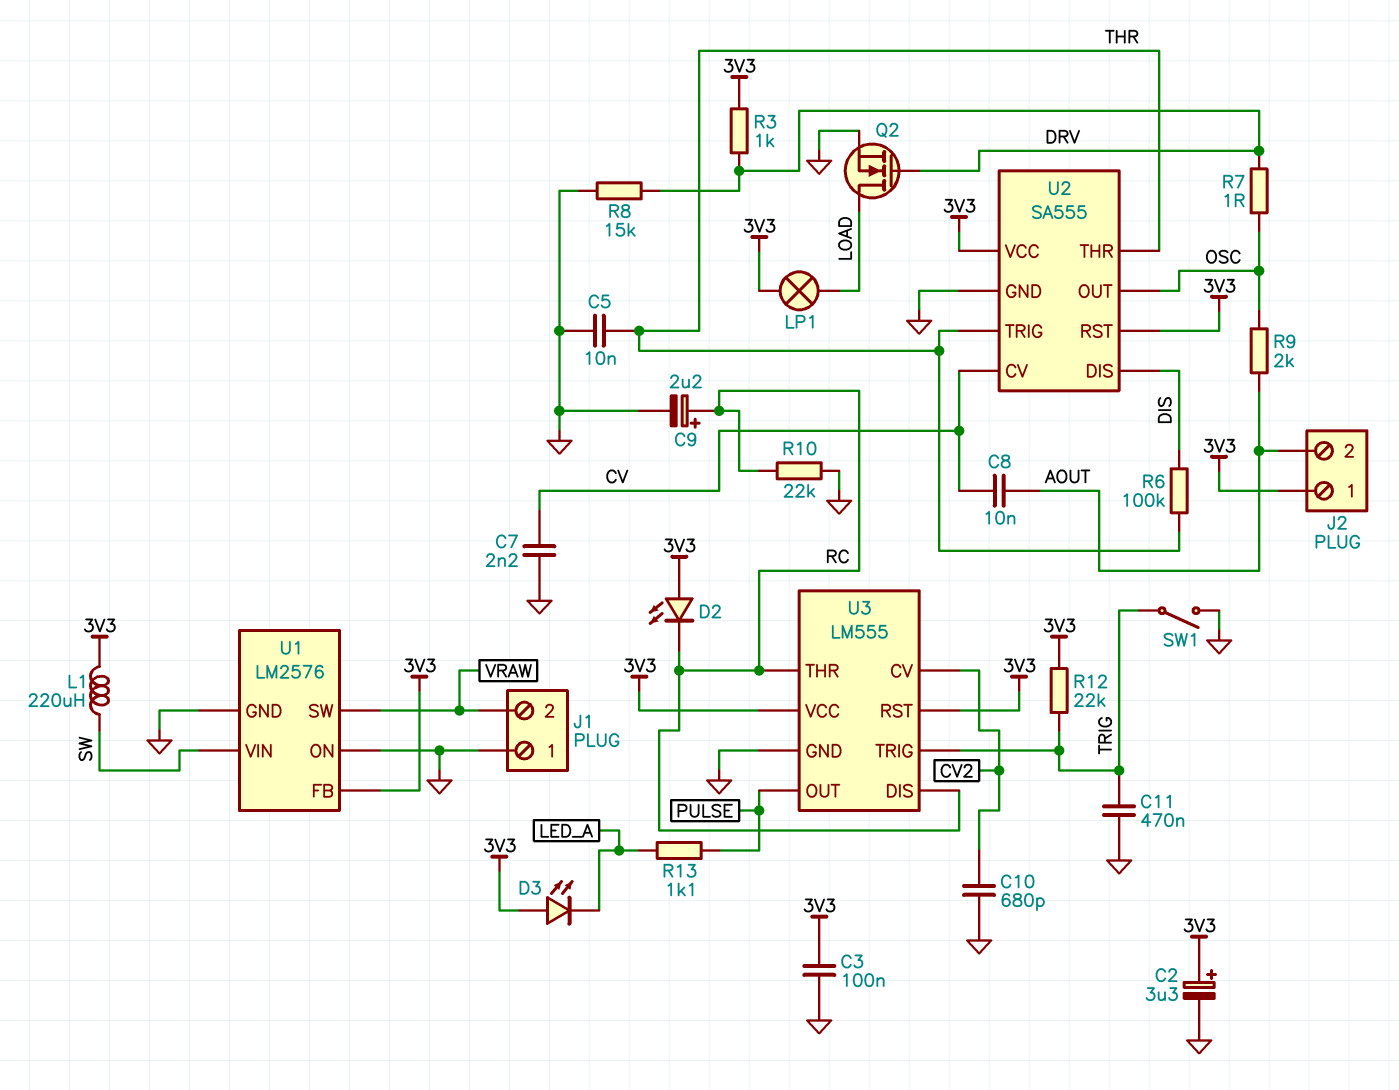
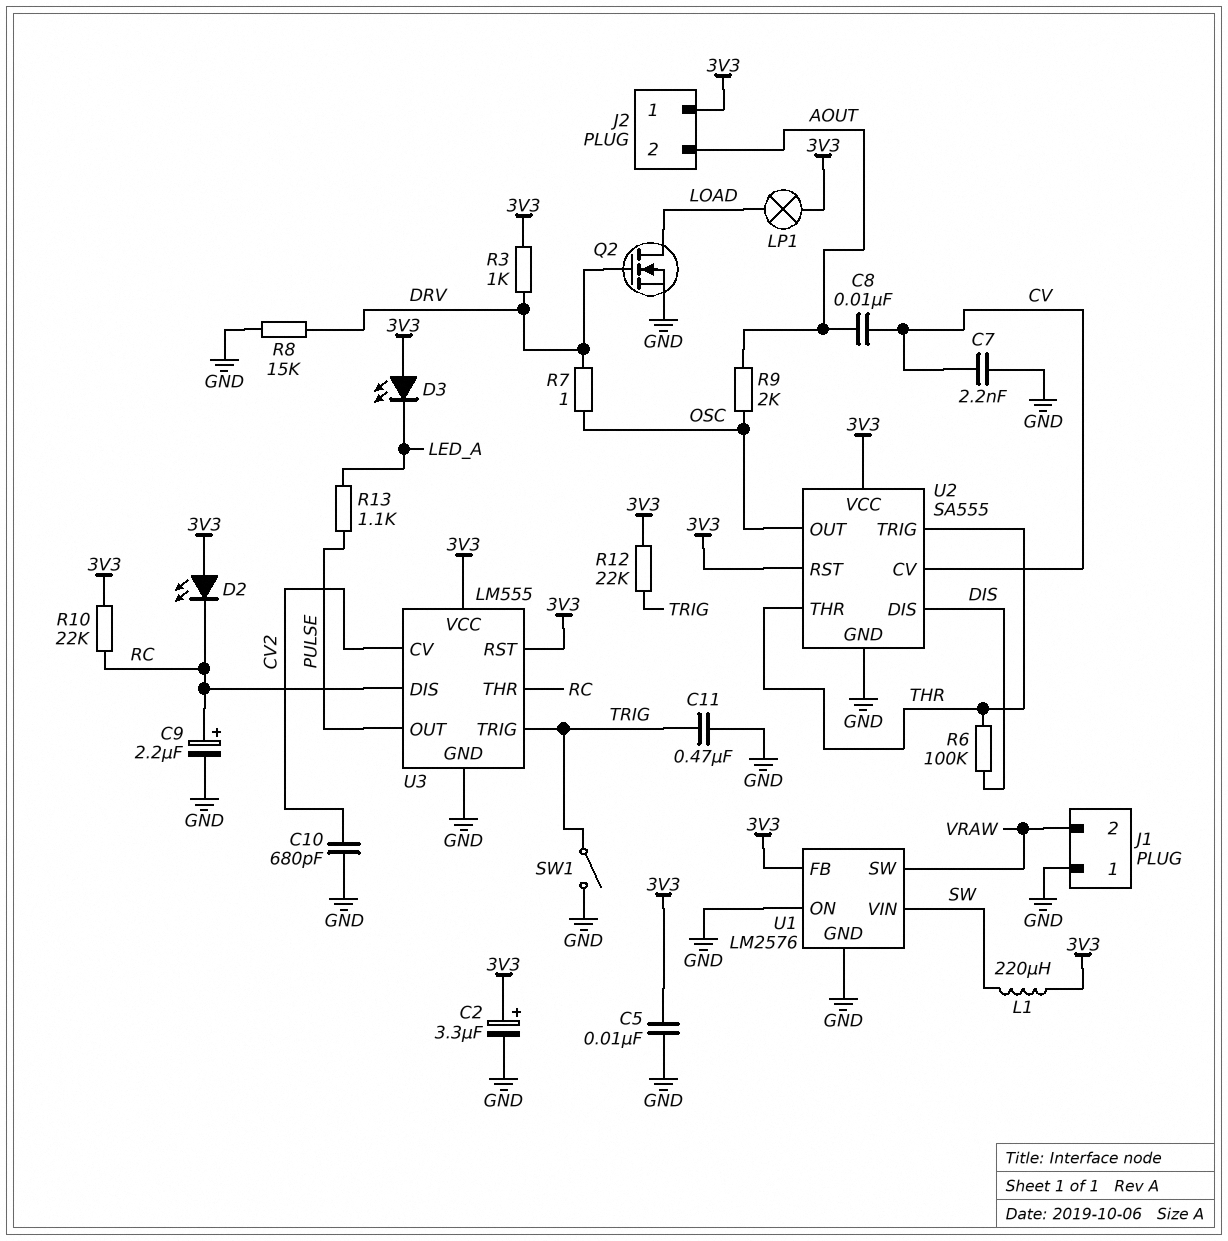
C3: 100nF (3V3, GND) -> none
C5: 10nF (GND, THR) -> 10nF (3V3, GND)
R10: 22k (GND, RC) -> 22k (3V3, RC)

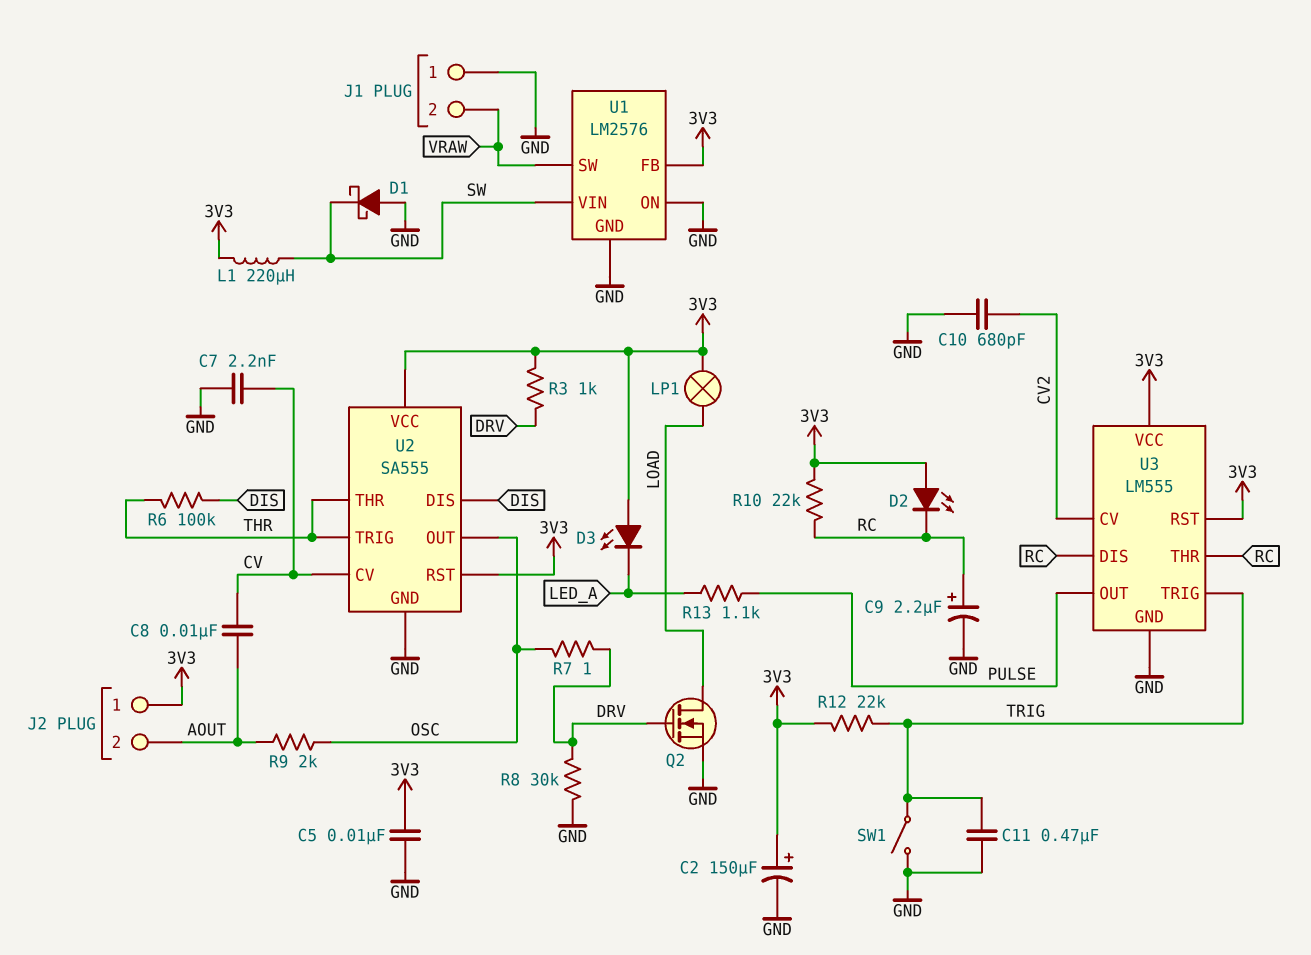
C2: 3.3uF (plus 3V3, minus GND) -> 150uF (plus 3V3, minus GND)
D1: none -> schottky (A GND, K SW)
R8: 15k (DRV, GND) -> 30k (DRV, GND)

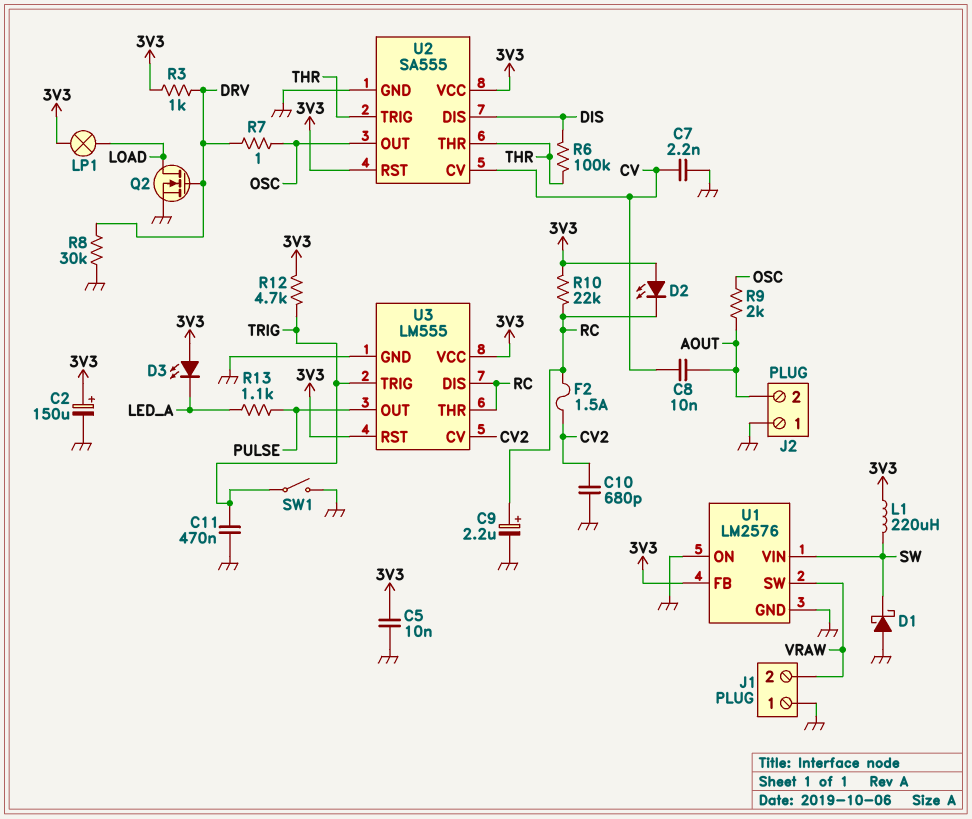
F2: none -> 1.5A (CV2, RC)
J2 pin 1: 3V3 -> GND
R12: 22k (3V3, TRIG) -> 4.7k (3V3, TRIG)

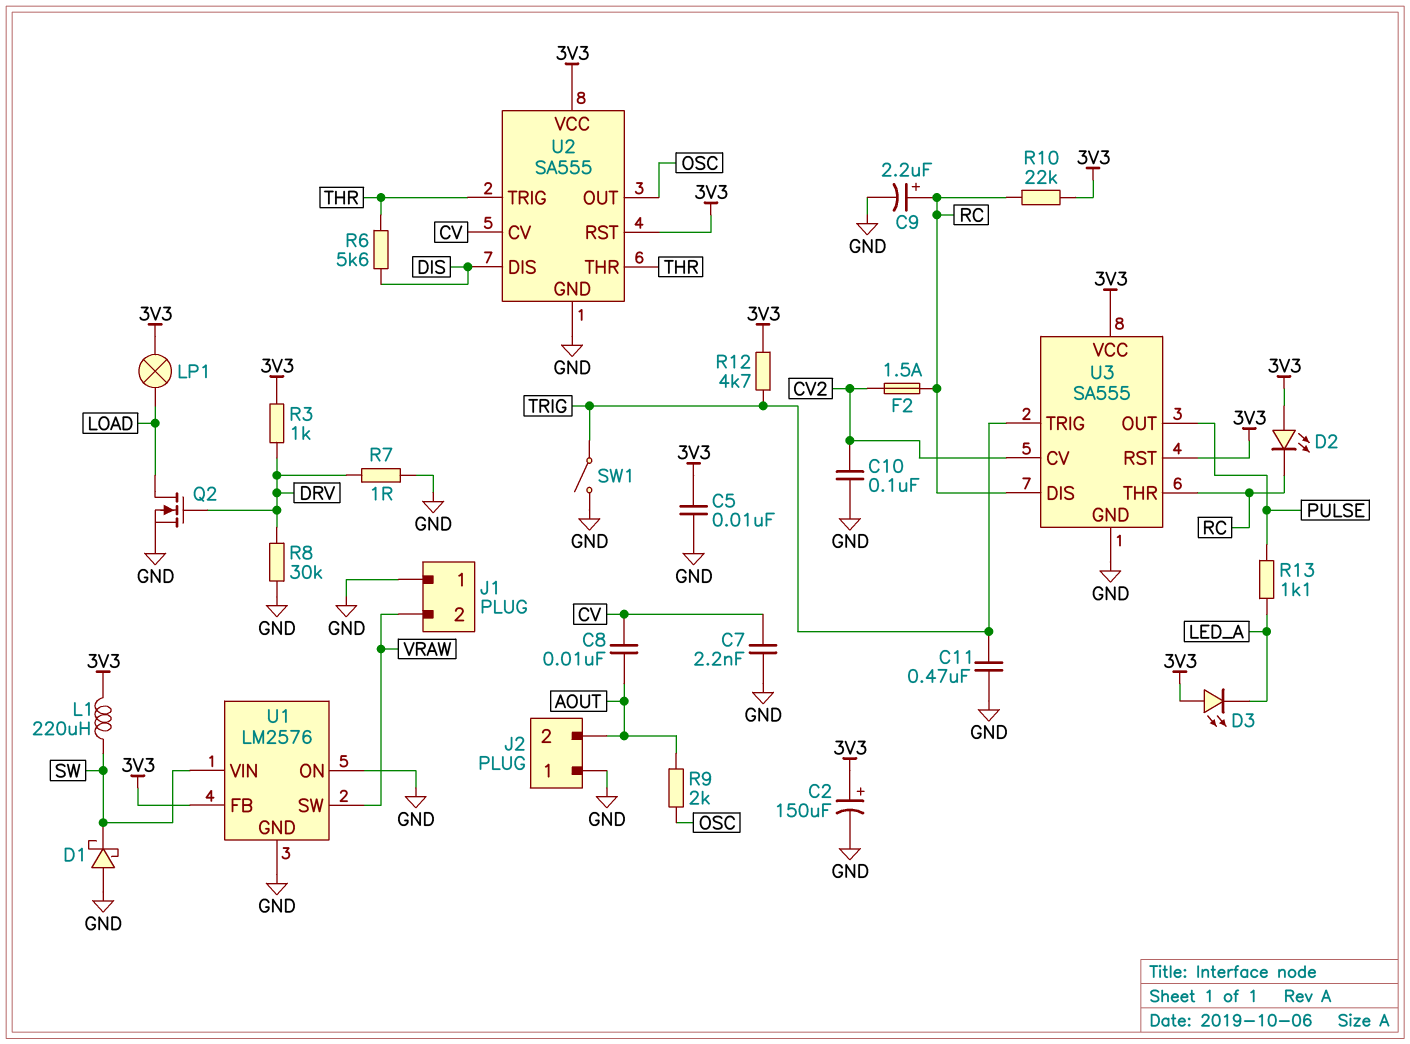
C10: 680pF (CV2, GND) -> 100nF (CV2, GND)
R6: 100k (DIS, THR) -> 5.6k (DIS, THR)
R7: 1 (DRV, OSC) -> 1 (DRV, GND)
U3: LM555 -> SA555

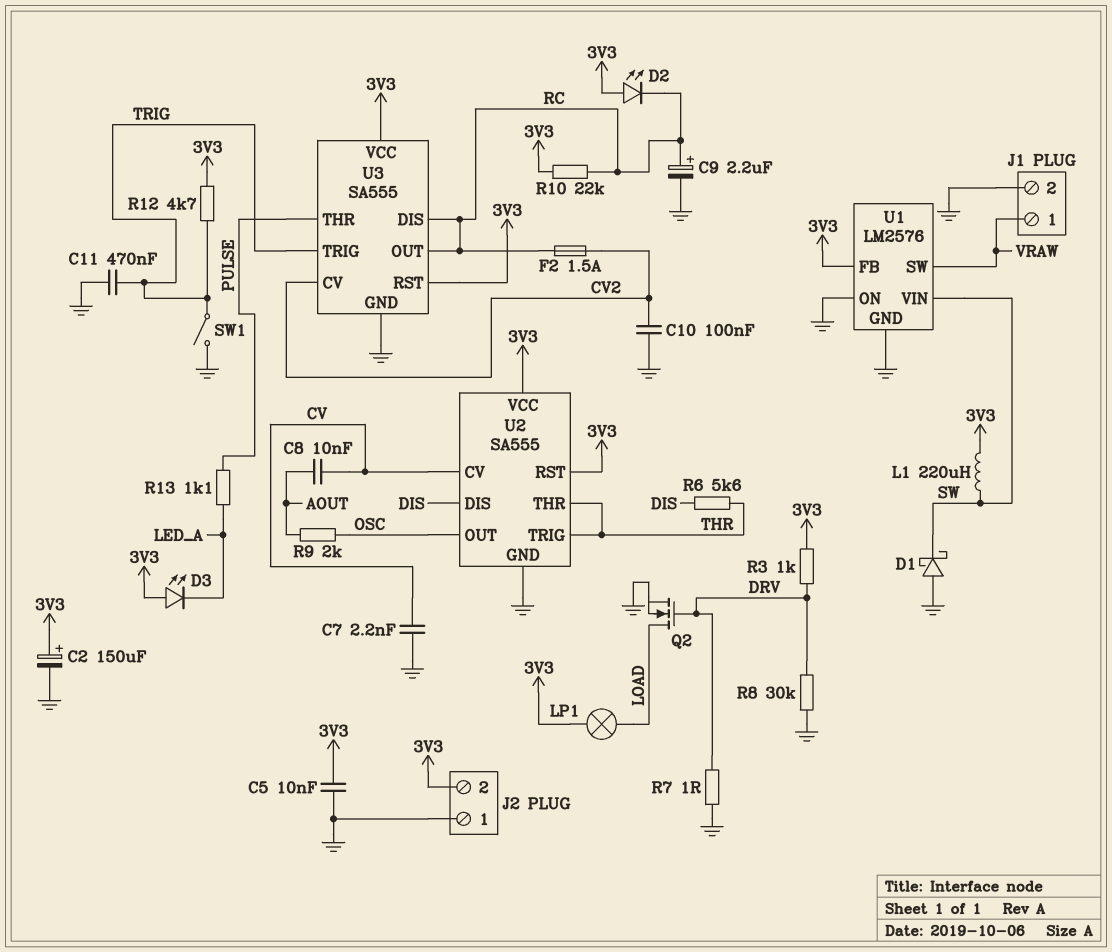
J1 pin 1: GND -> VRAW
J1 pin 2: VRAW -> GND
J2 pin 2: AOUT -> 3V3
U3 pin OUT: PULSE -> RC
U3 pin THR: RC -> PULSE

